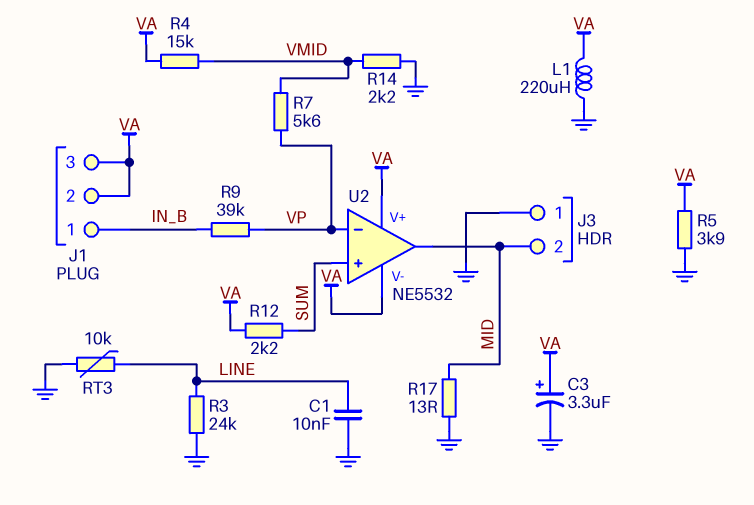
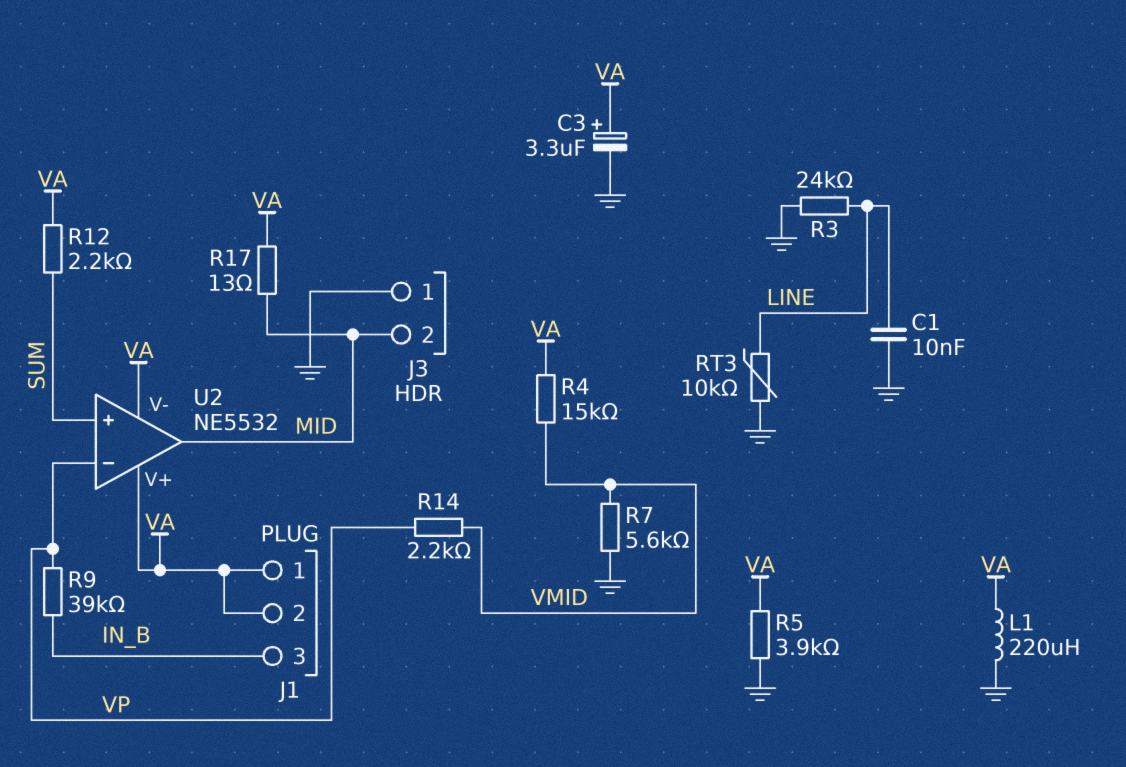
J1 pin 1: IN_B -> VA
J1 pin 3: VA -> IN_B
R7: 5.6k (VMID, VP) -> 5.6k (GND, VMID)
R14: 2.2k (GND, VMID) -> 2.2k (VMID, VP)
R17: 13 (GND, MID) -> 13 (MID, VA)

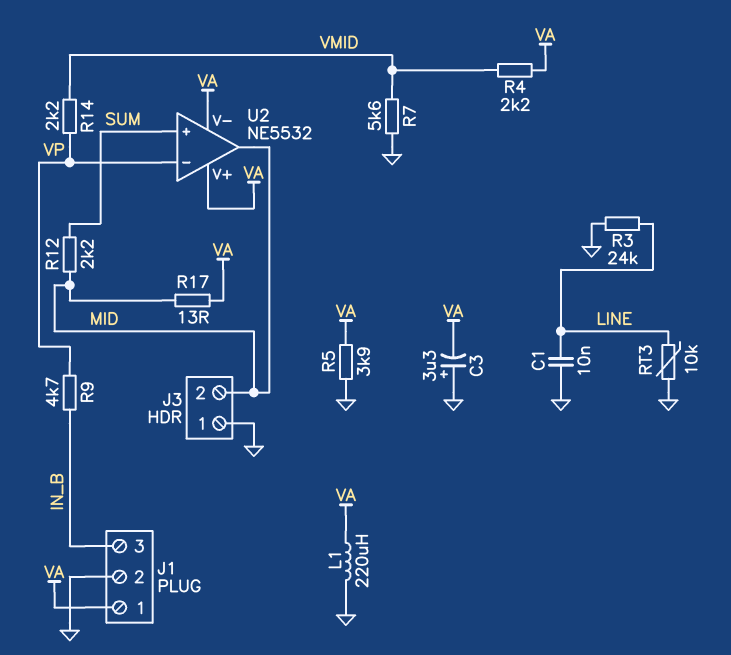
C3: 3.3uF (plus VA, minus GND) -> 3.3uF (plus GND, minus VA)
J1 pin 2: VA -> GND
R4: 15k (VA, VMID) -> 2.2k (VA, VMID)
R9: 39k (IN_B, VP) -> 4.7k (IN_B, VP)
R12: 2.2k (SUM, VA) -> 2.2k (MID, SUM)

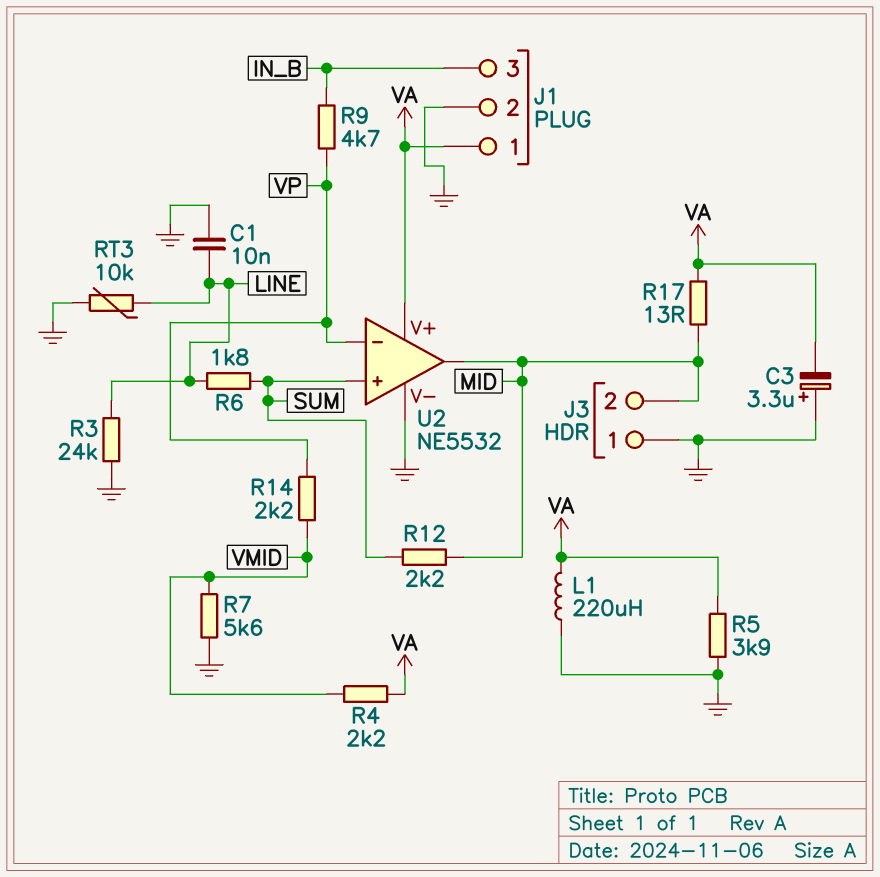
R6: none -> 1.8k (LINE, SUM)
U2 pin V-: VA -> GND

